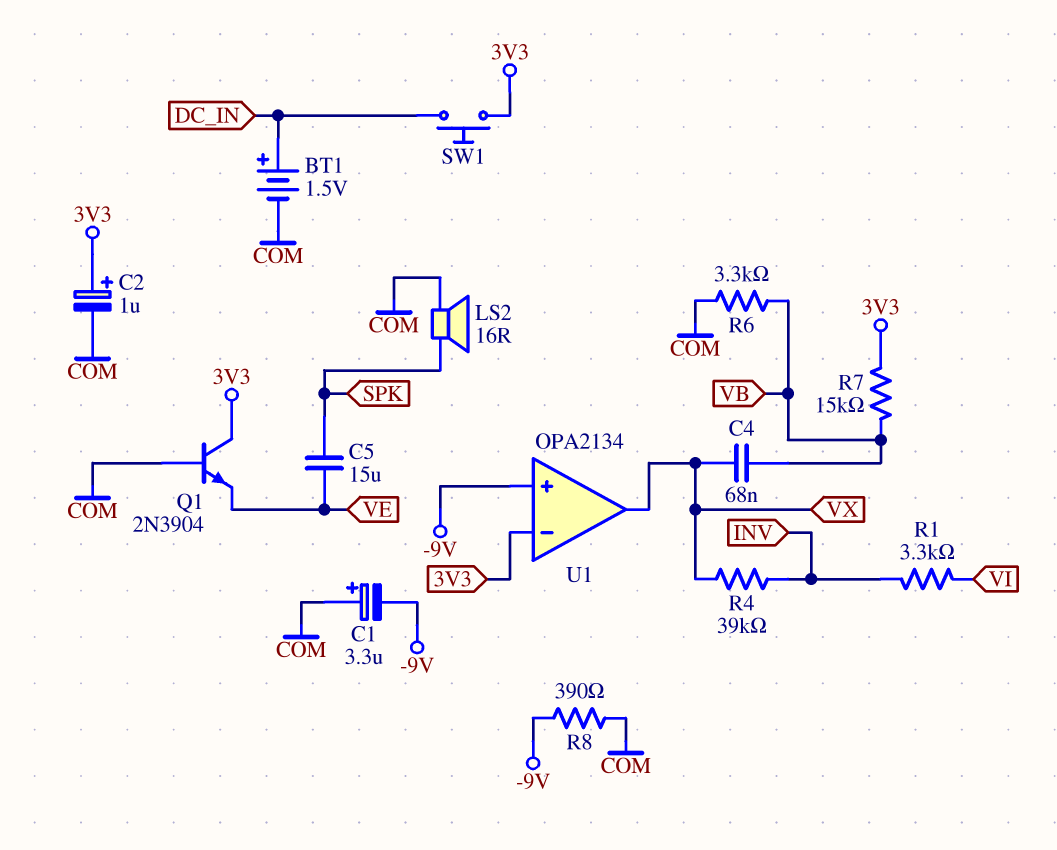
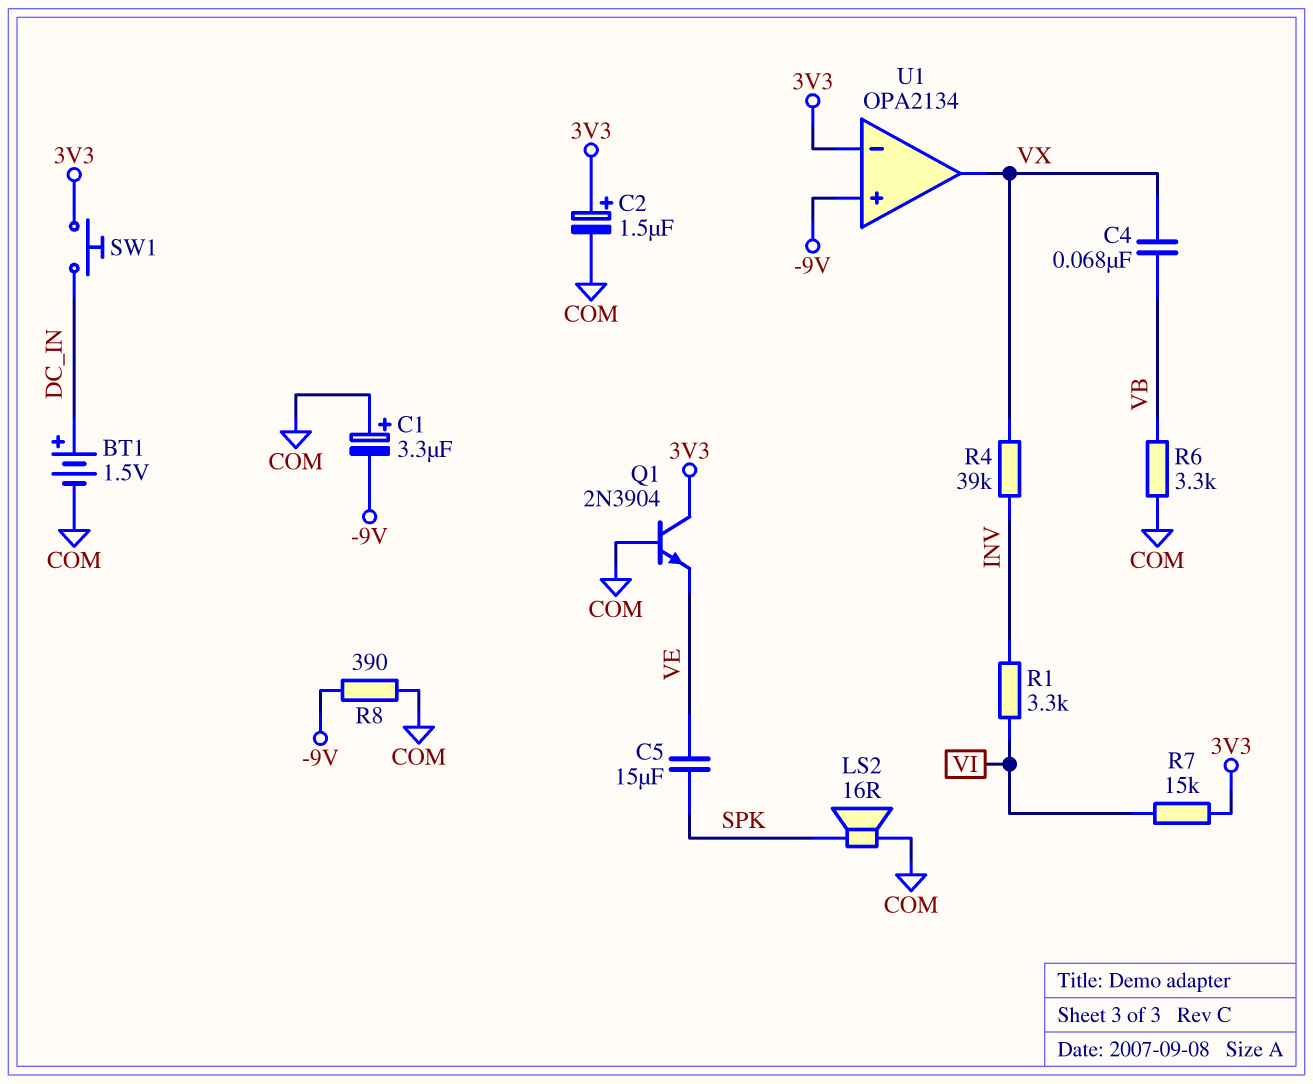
C2: 1uF (plus 3V3, minus COM) -> 1.5uF (plus 3V3, minus COM)
R7: 15k (3V3, VB) -> 15k (3V3, VI)

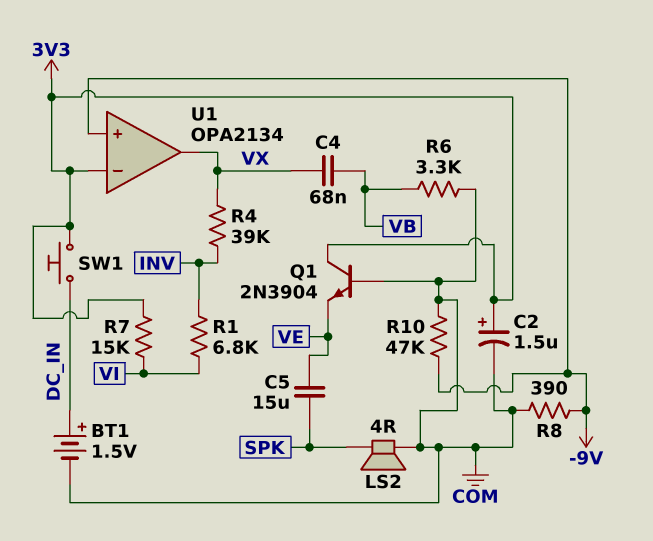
C1: 3.3uF (plus COM, minus -9V) -> none
LS2: speaker 16R (COM, SPK) -> speaker 4R (COM, SPK)
R1: 3.3k (INV, VI) -> 6.8k (INV, VI)
R10: none -> 47k (-9V, COM)

